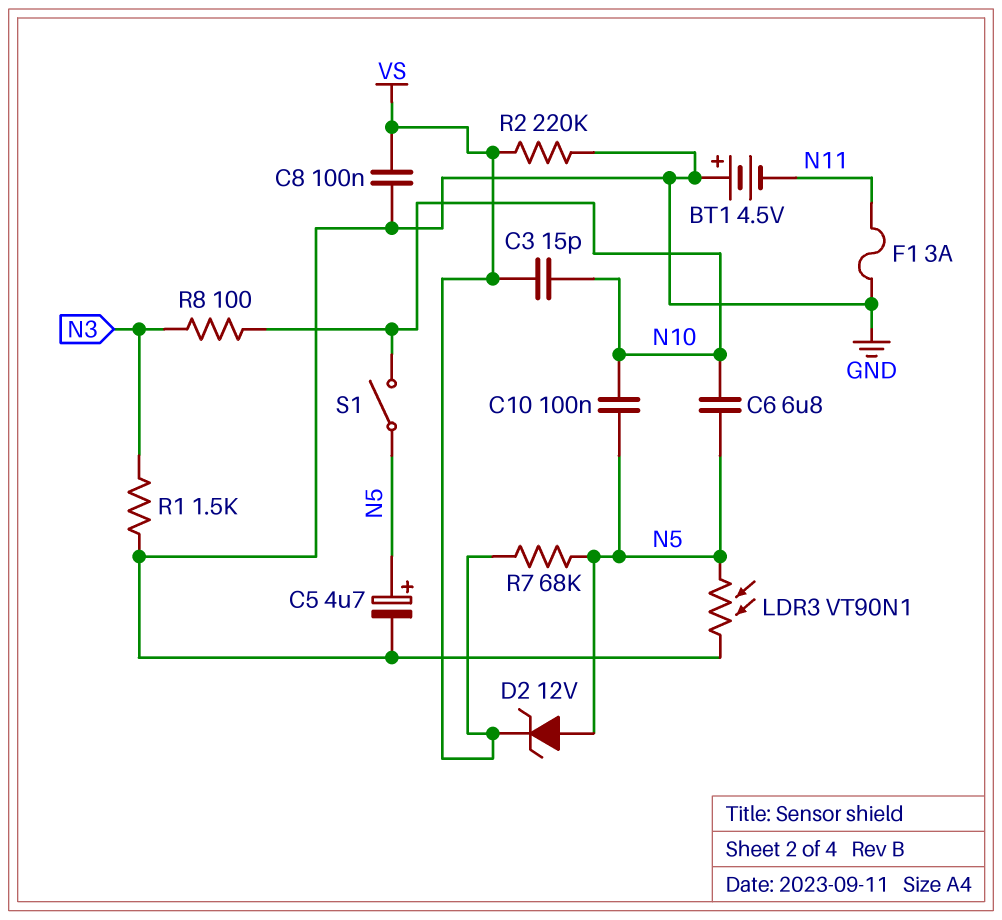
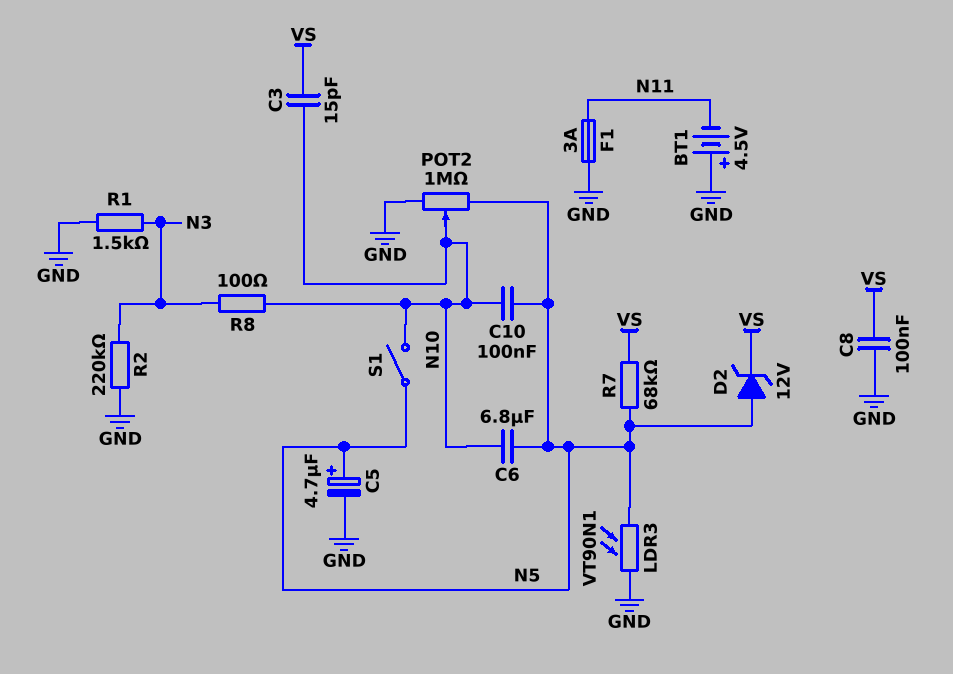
POT2: none -> 1M (GND, N5, wiper N10)
R2: 220k (GND, VS) -> 220k (GND, N3)

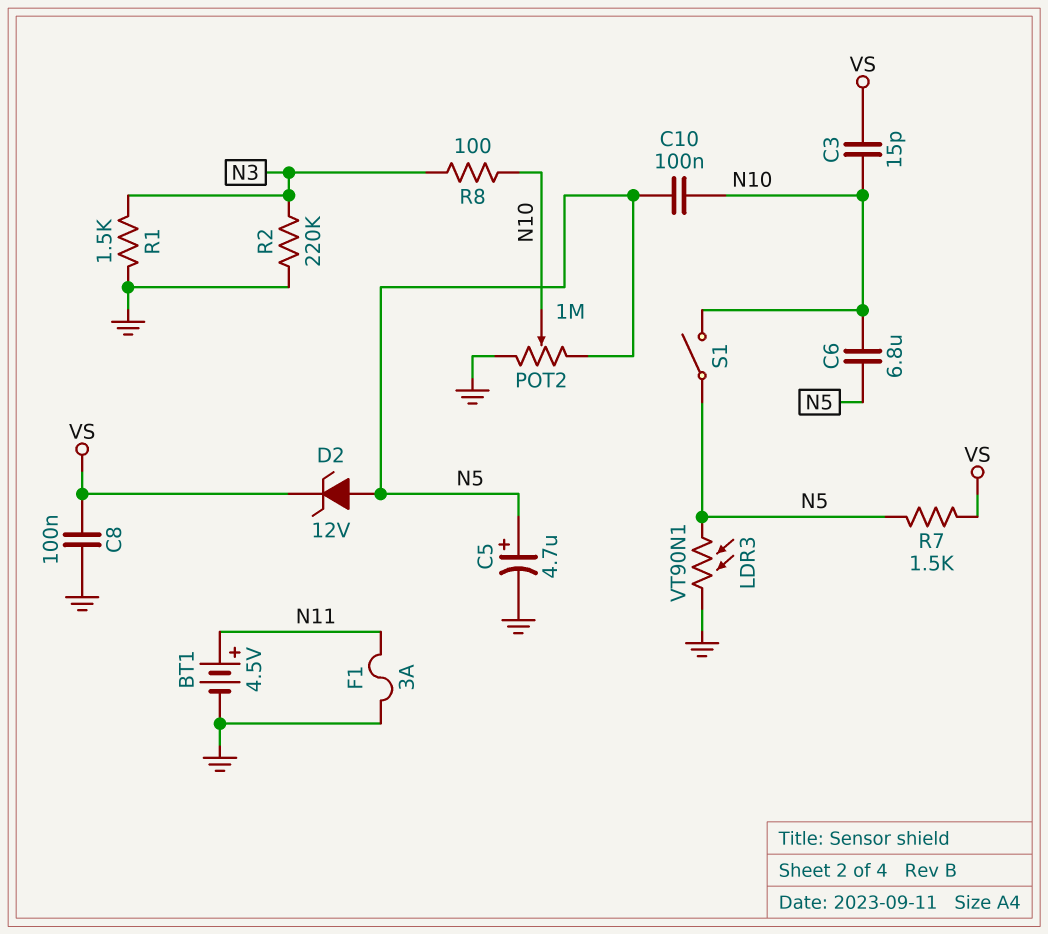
BT1: 4.5V (plus GND, minus N11) -> 4.5V (plus N11, minus GND)
R7: 68k (N5, VS) -> 1.5k (N5, VS)

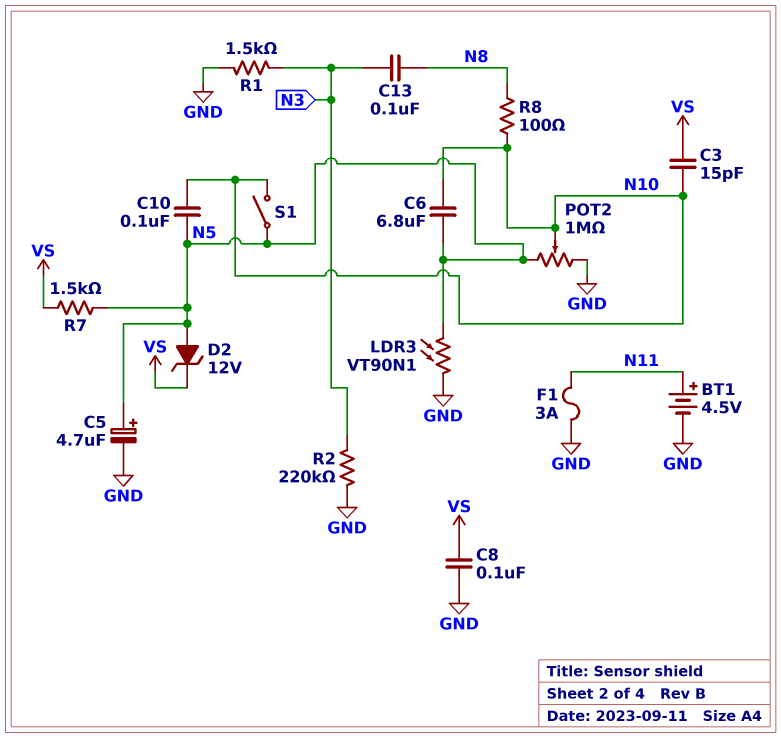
C13: none -> 100nF (N3, N8)
R8: 100 (N3, N10) -> 100 (N8, N10)

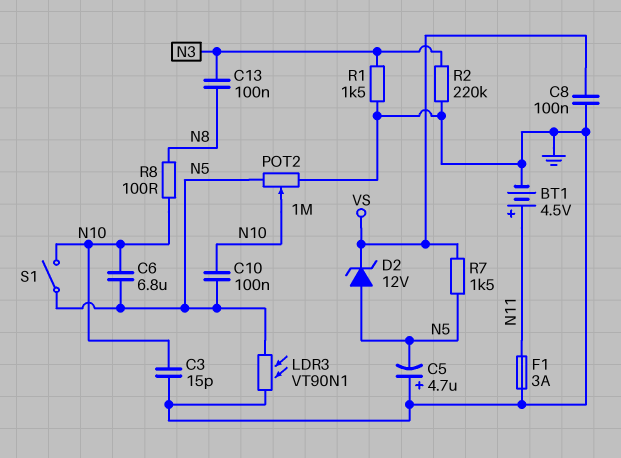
C3: 15pF (N10, VS) -> 15pF (GND, N10)
C5: 4.7uF (plus N5, minus GND) -> 4.7uF (plus GND, minus N5)

